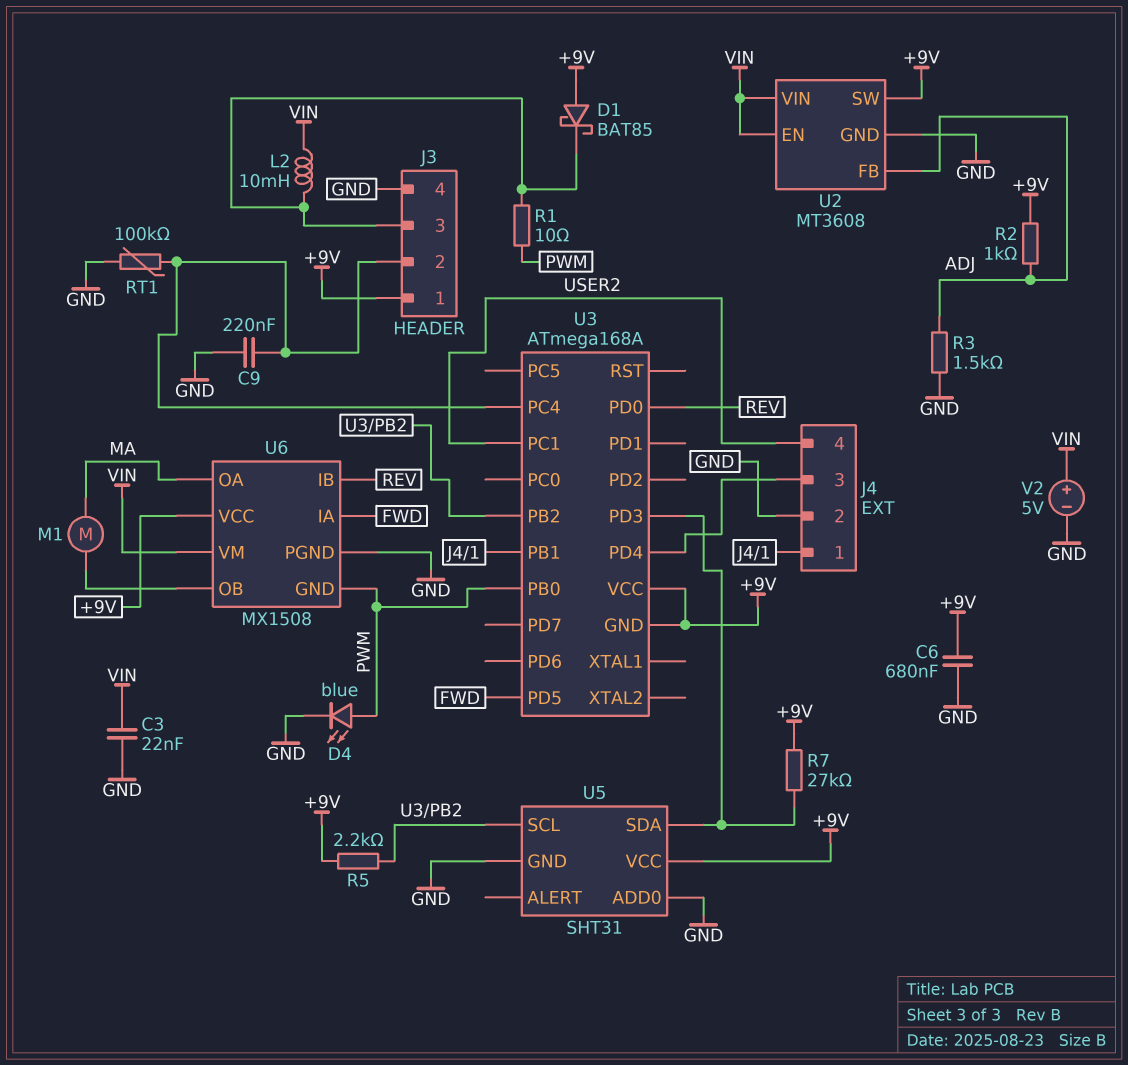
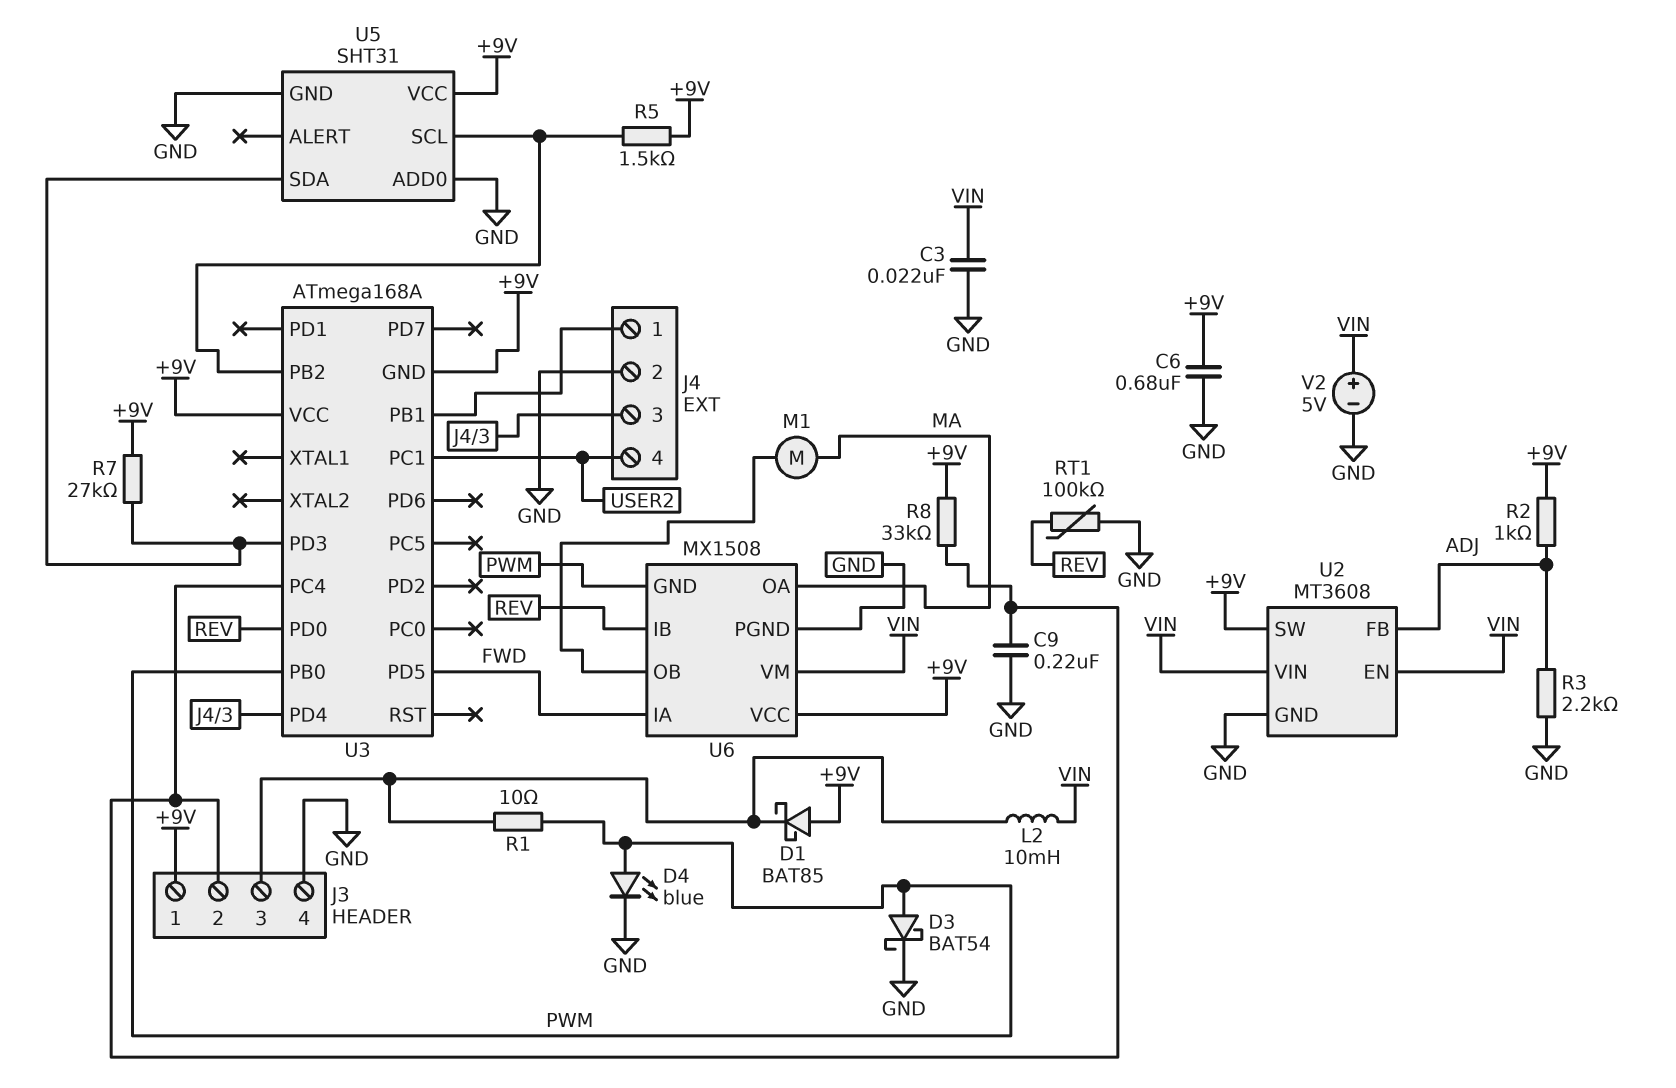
D3: none -> schottky BAT54 (A PWM, K GND)
R3: 1.5k (ADJ, GND) -> 2.2k (ADJ, GND)
R5: 2.2k (+9V, U3/PB2) -> 1.5k (+9V, U3/PB2)
R8: none -> 33k (+9V, J3/2)
RT1: 100k (GND, J3/2) -> 100k (GND, REV)

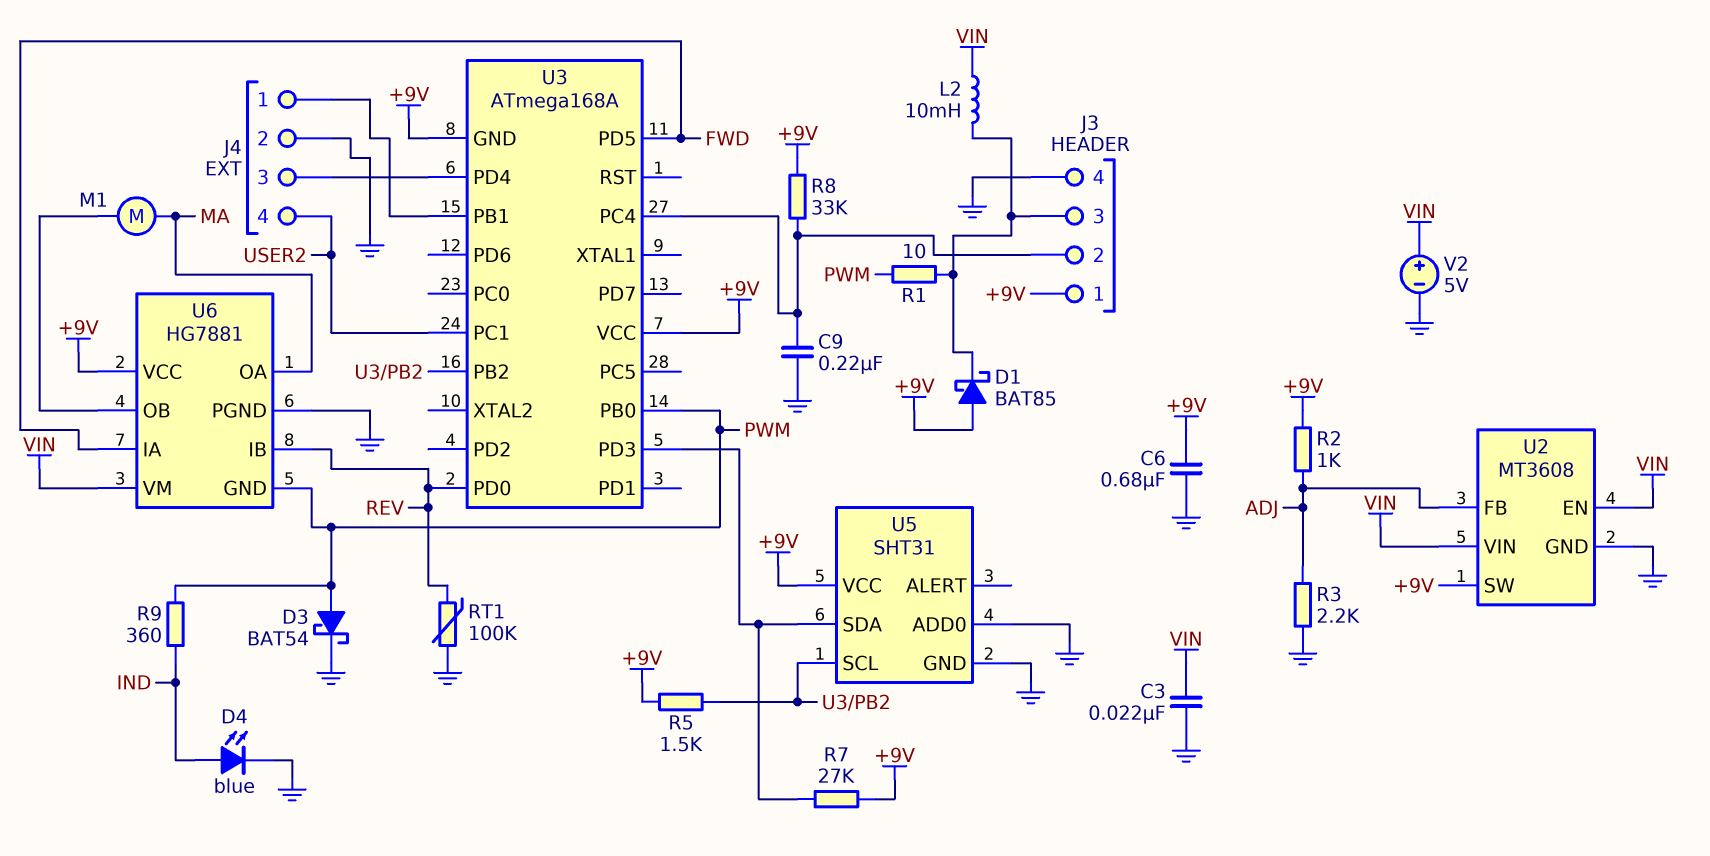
D4: LED blue (A PWM, K GND) -> LED blue (A IND, K GND)
R9: none -> 360 (IND, PWM)
U6: MX1508 -> HG7881

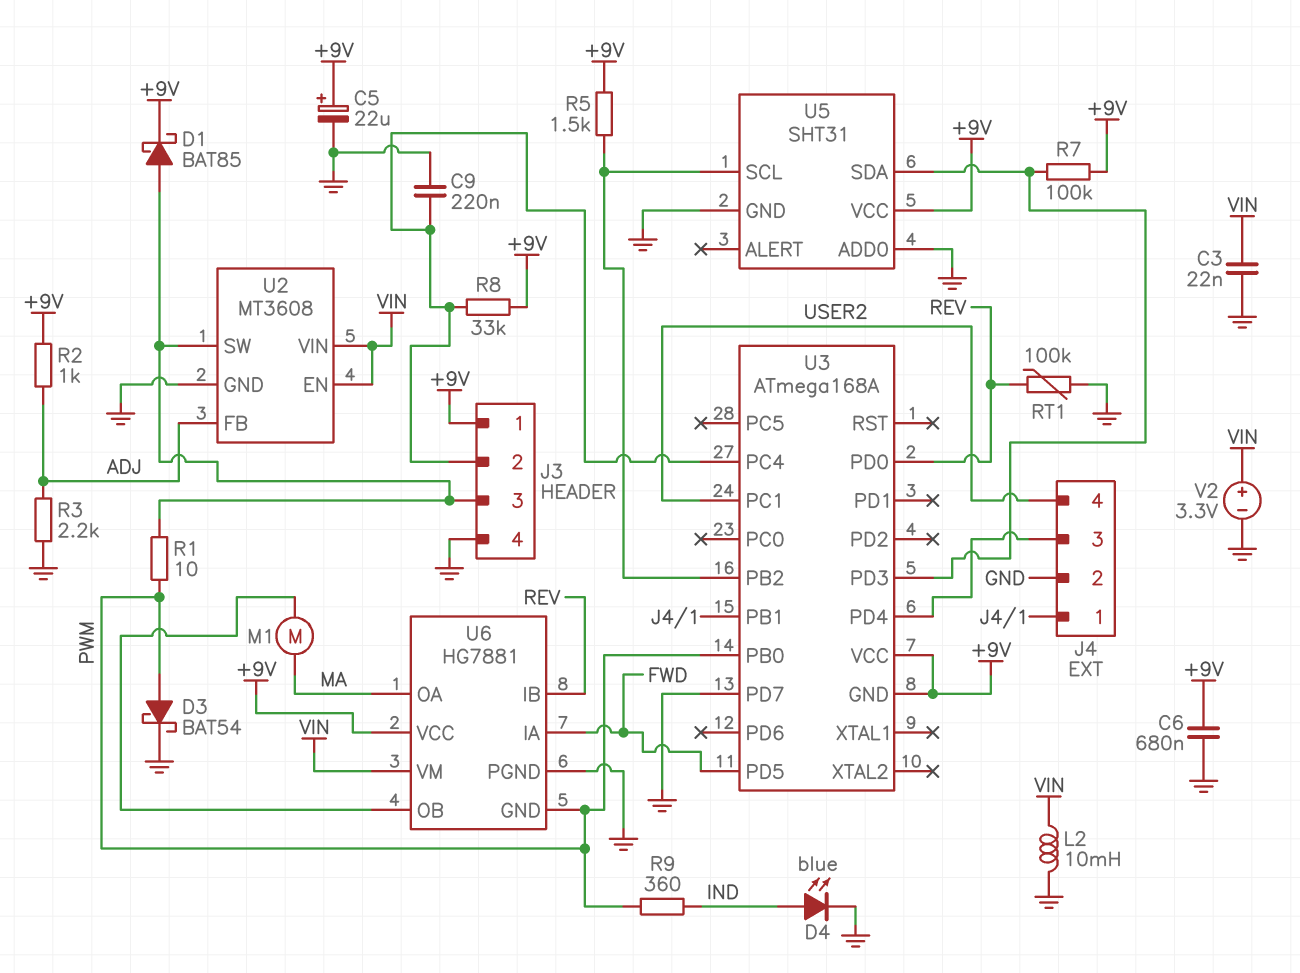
C5: none -> 22uF (plus +9V, minus GND)
D1: schottky BAT85 (A +9V, K J3/3) -> schottky BAT85 (A J3/3, K +9V)
L2: 10mH (J3/3, VIN) -> 10mH (GND, VIN)
R7: 27k (+9V, U3/PD3) -> 100k (+9V, U3/PD3)
U2 pin SW: +9V -> J3/3
U3 pin PD7: none -> GND
V2: 5V (plus VIN, minus GND) -> 3.3V (plus VIN, minus GND)

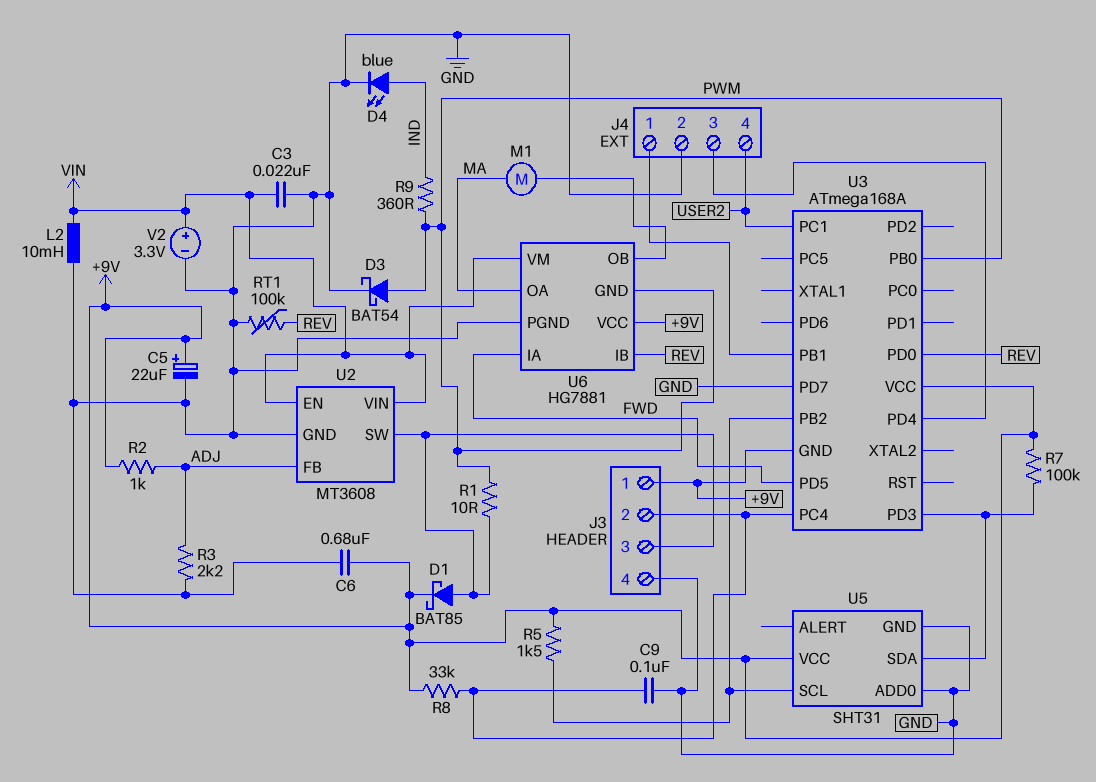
C9: 220nF (GND, J3/2) -> 100nF (GND, J3/2)

